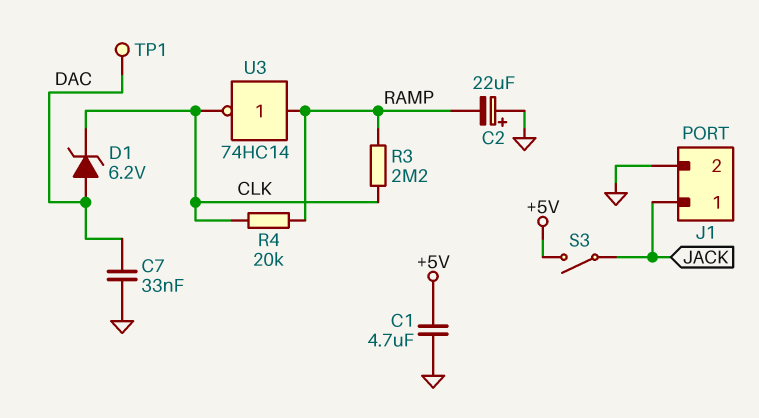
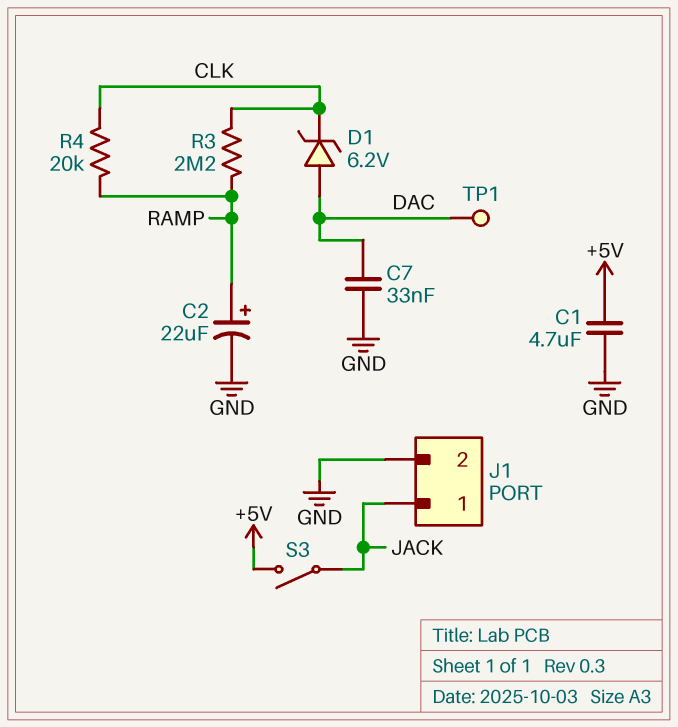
C2: 22uF (plus GND, minus RAMP) -> 22uF (plus RAMP, minus GND)
U3: NOT 74HC14 (in RAMP, out CLK) -> none

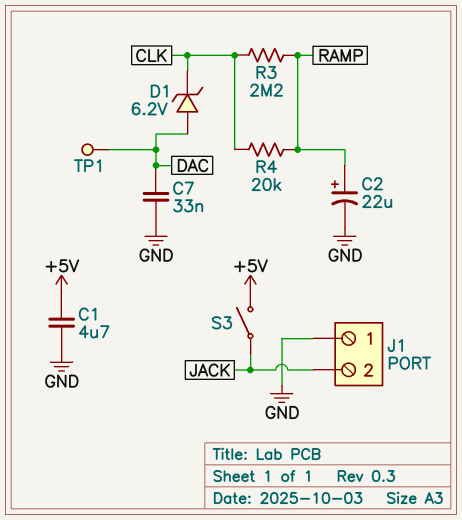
J1 pin 1: JACK -> GND
J1 pin 2: GND -> JACK

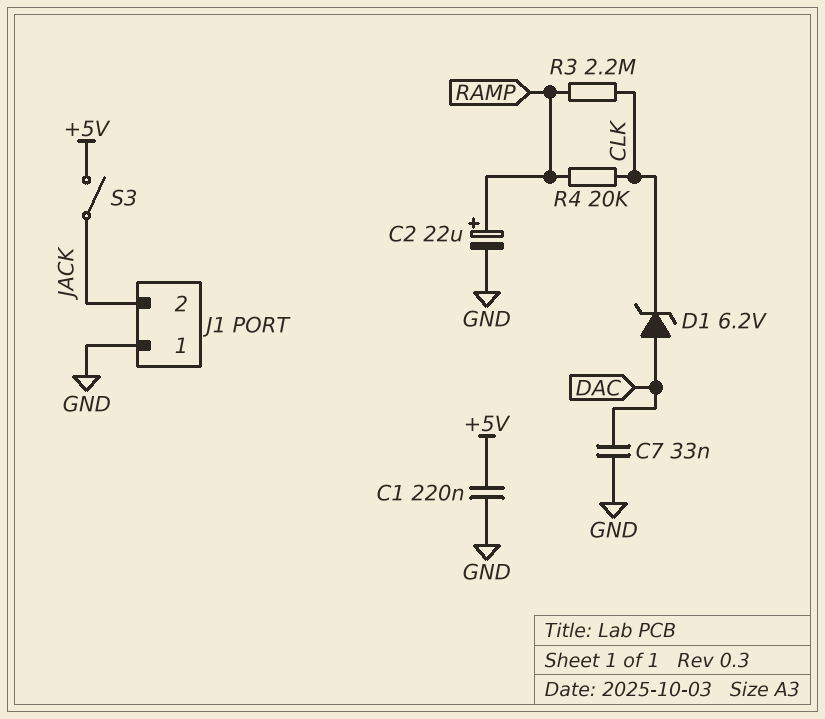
C1: 4.7uF (+5V, GND) -> 220nF (+5V, GND)
TP1: test point (DAC) -> none

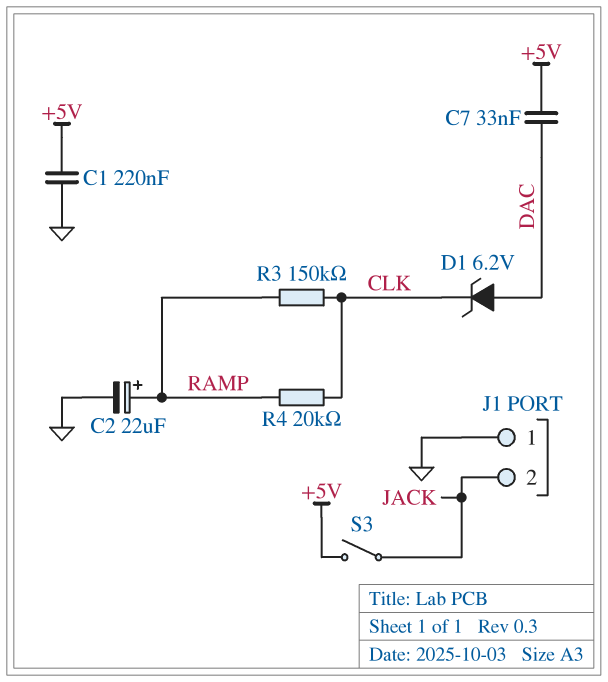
C7: 33nF (DAC, GND) -> 33nF (+5V, DAC)
R3: 2.2M (CLK, RAMP) -> 150k (CLK, RAMP)

